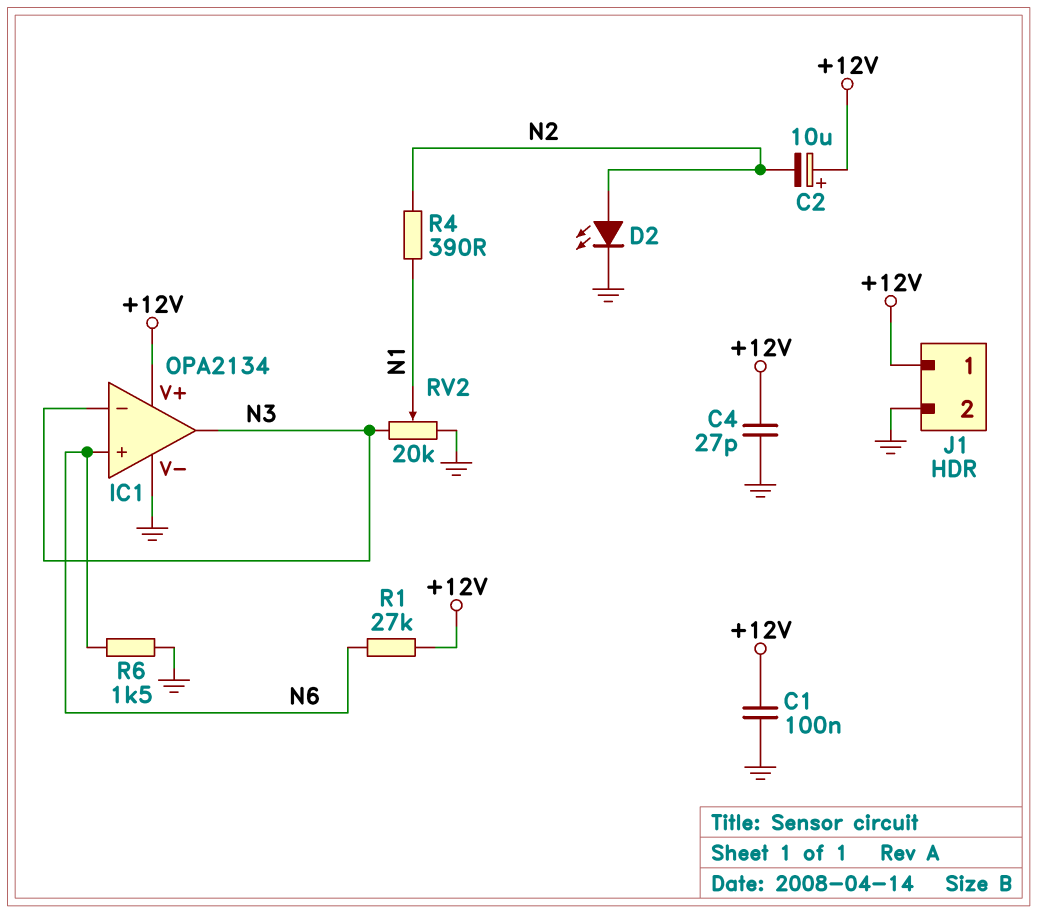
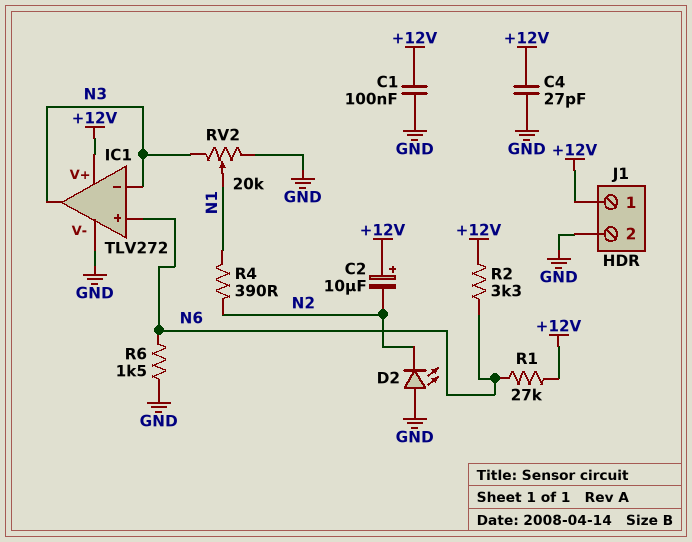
D2: LED (A N2, K GND) -> LED (A GND, K N2)
IC1: OPA2134 -> TLV272
R2: none -> 3.3k (+12V, N6)

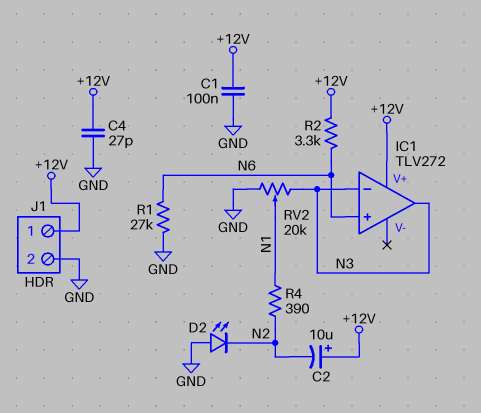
IC1 pin V-: GND -> none
R1: 27k (+12V, N6) -> 27k (GND, N6)
R6: 1.5k (GND, N6) -> none

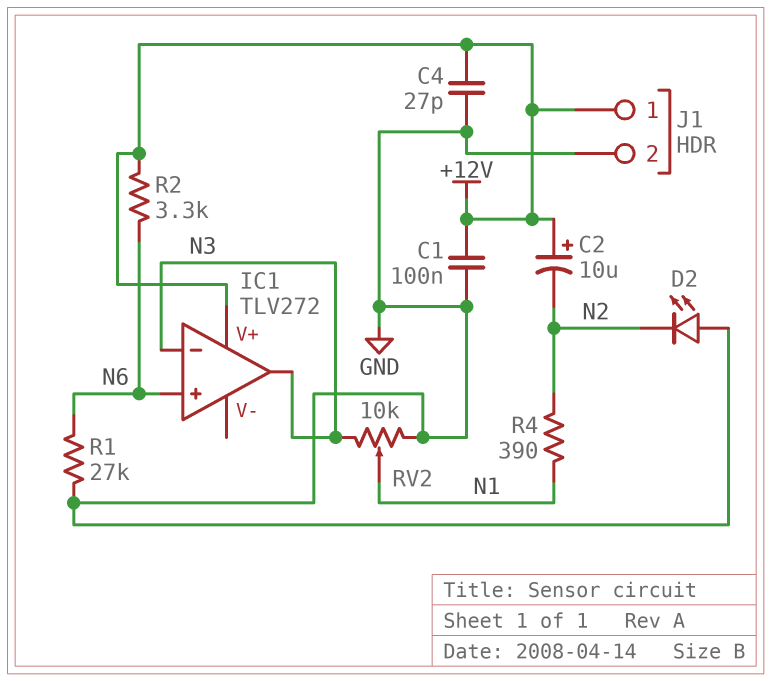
RV2: 20k (GND, N3, wiper N1) -> 10k (GND, N3, wiper N1)

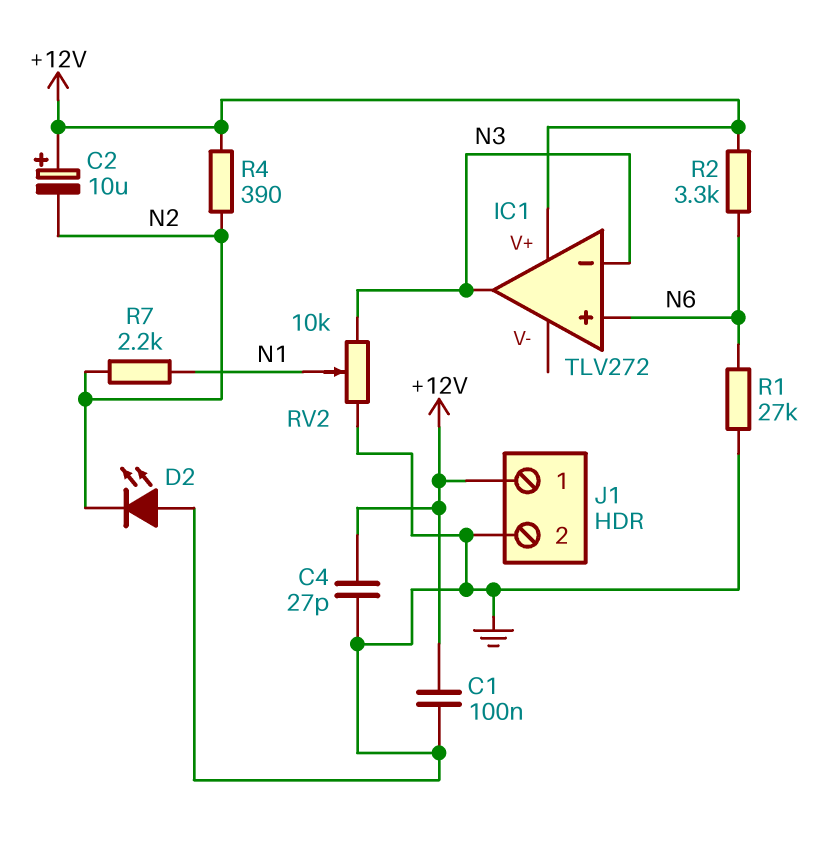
R4: 390 (N1, N2) -> 390 (+12V, N2)
R7: none -> 2.2k (N1, N2)

